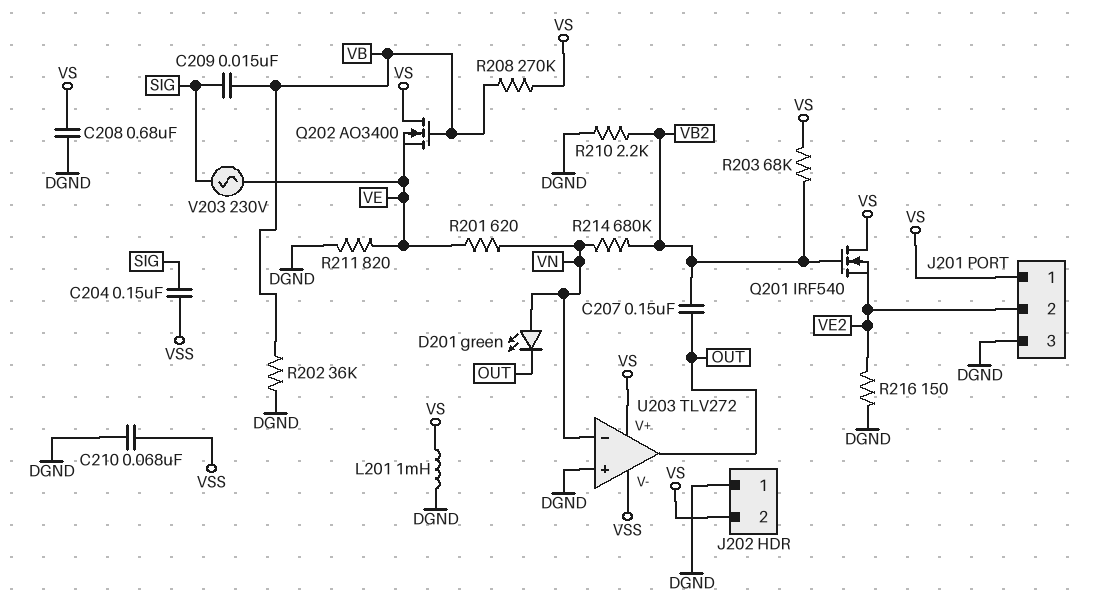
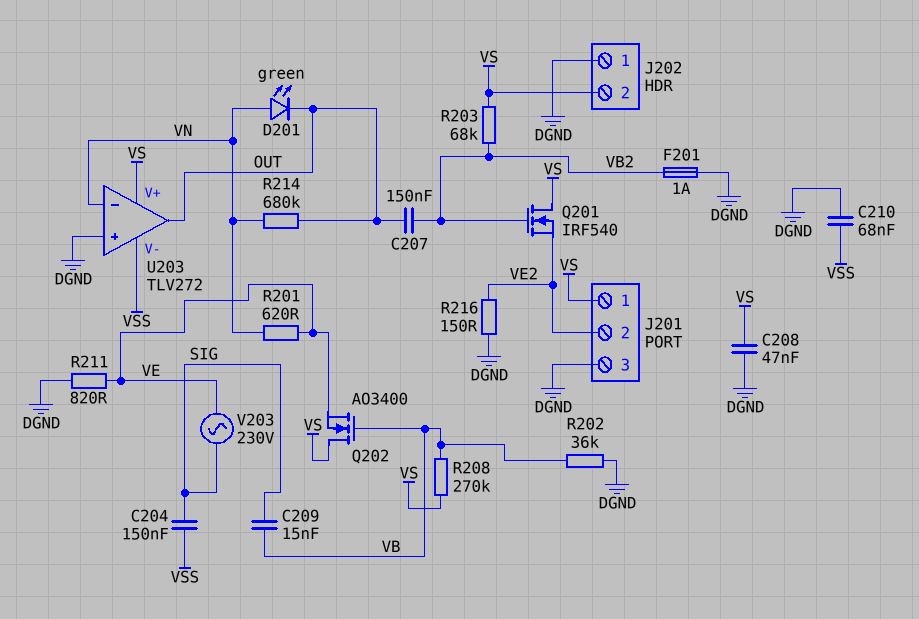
C208: 680nF (DGND, VS) -> 47nF (DGND, VS)
F201: none -> 1A (DGND, VB2)
L201: 1mH (DGND, VS) -> none
R210: 2.2k (DGND, VB2) -> none
R214: 680k (VB2, VN) -> 680k (OUT, VN)

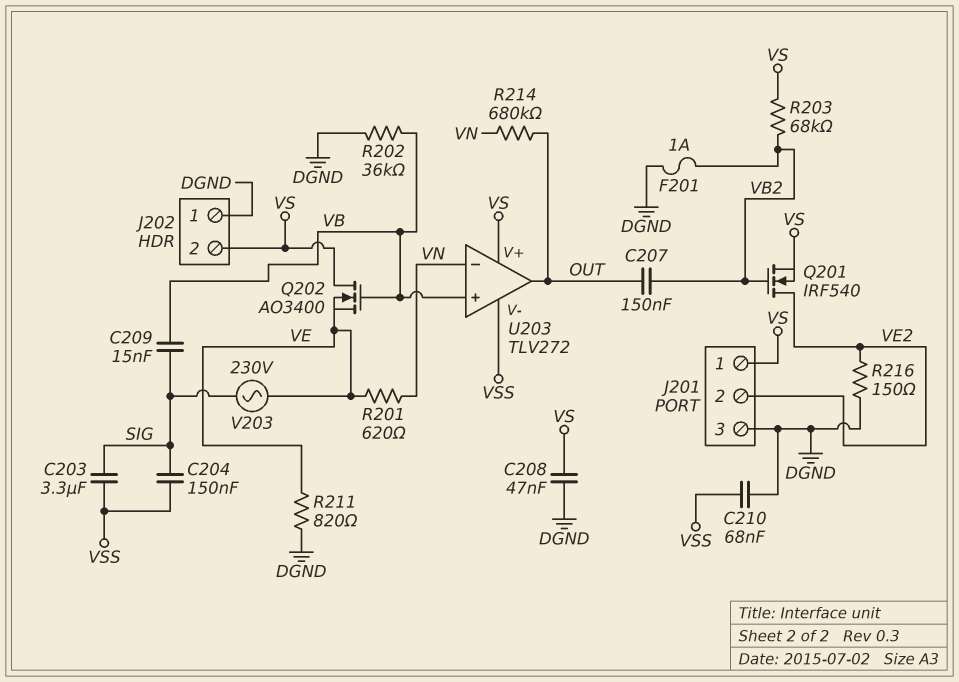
C203: none -> 3.3uF (SIG, VSS)
D201: LED green (A VN, K OUT) -> none
Q201: NMOS IRF540 (G VB2, D VS, S VE2) -> NMOS IRF540 (G VB2, D VE2, S VS)
R208: 270k (VB, VS) -> none
U203 pin in+: DGND -> VB

